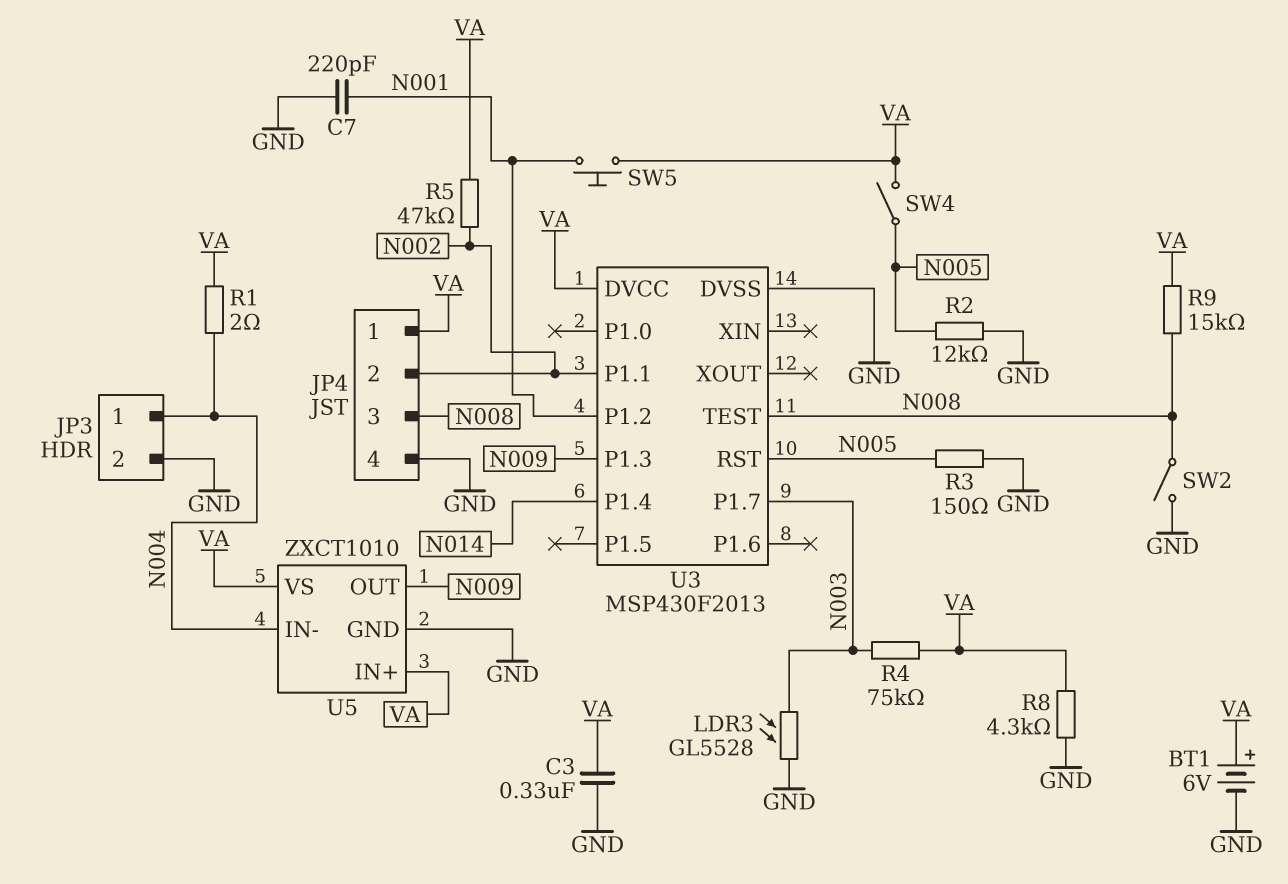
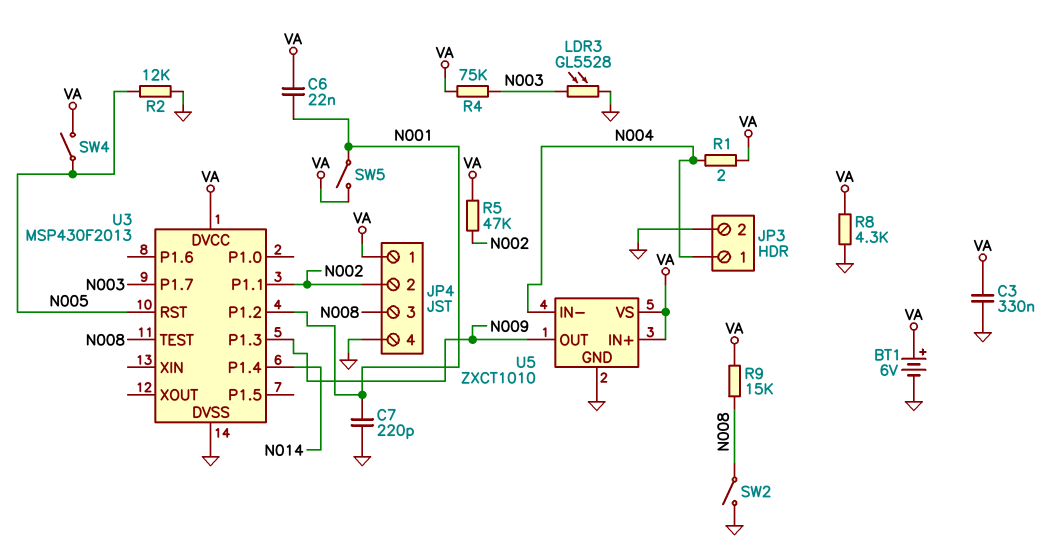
C6: none -> 22nF (N001, VA)
R3: 150 (GND, N005) -> none
SW5: button (N001, VA) -> switch (N001, VA)

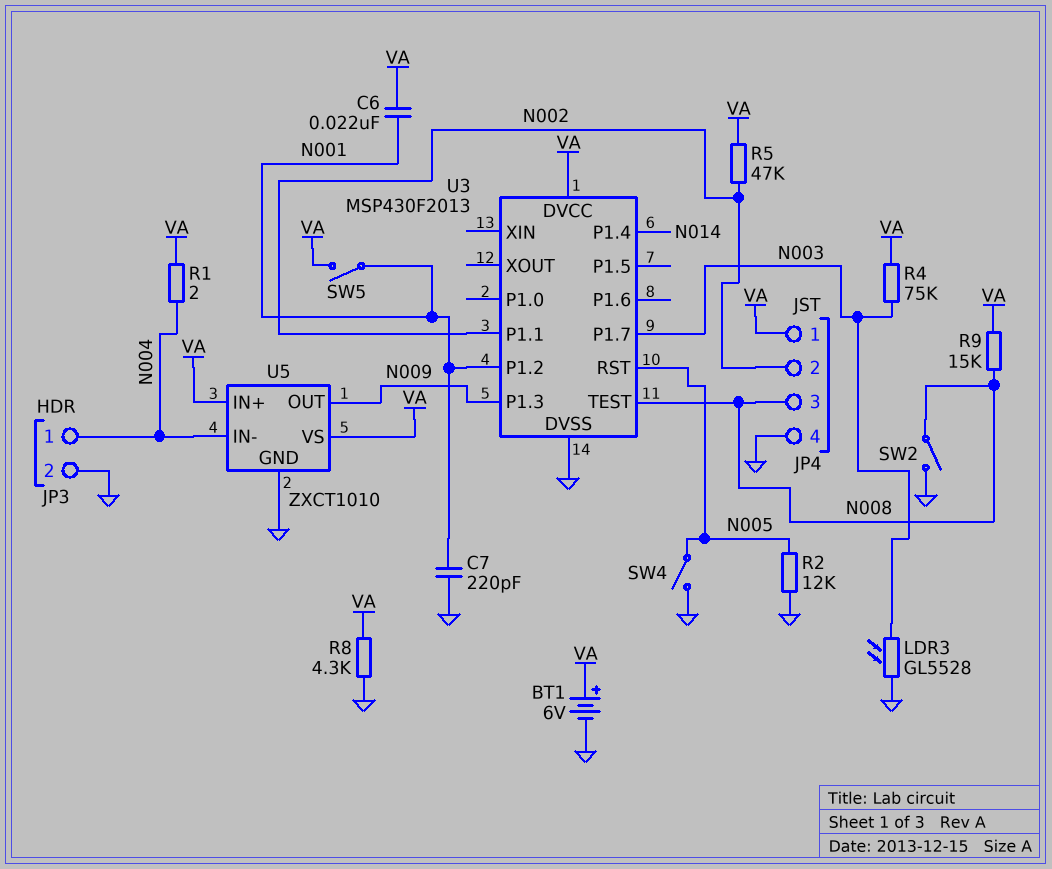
C3: 330nF (GND, VA) -> none
SW4: switch (N005, VA) -> switch (GND, N005)

